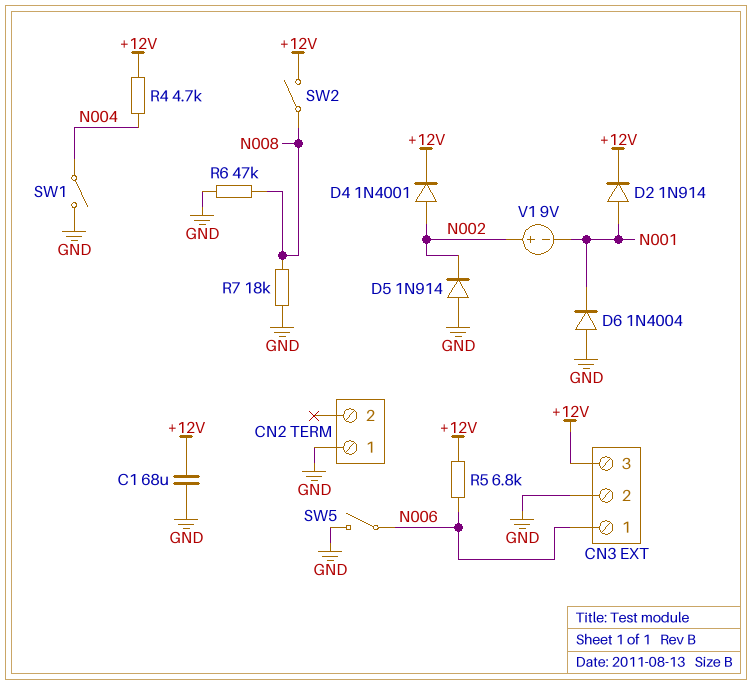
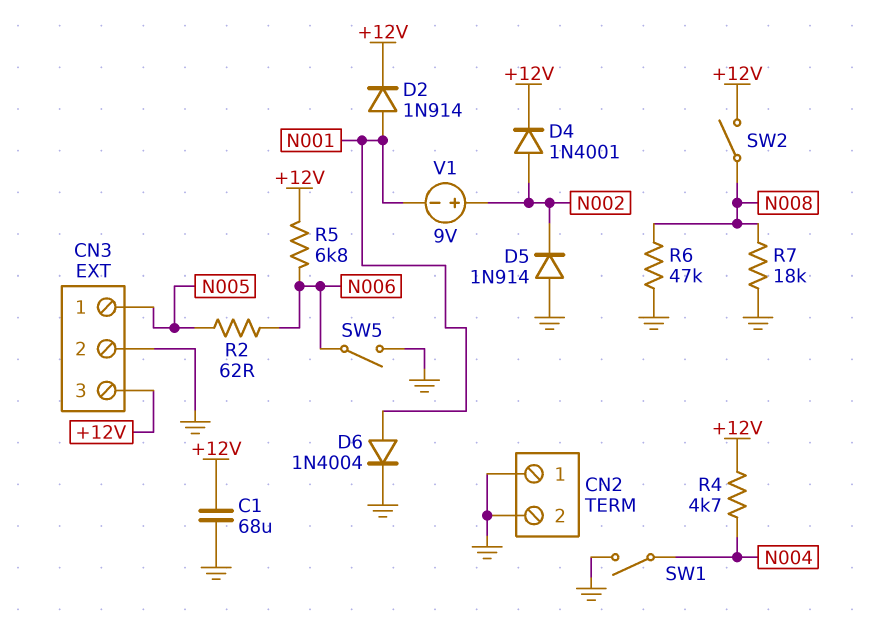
CN2 pin 2: none -> GND
CN3 pin 1: N006 -> N005
D6: diode 1N4004 (A GND, K N001) -> diode 1N4004 (A N001, K GND)
R2: none -> 62 (N005, N006)

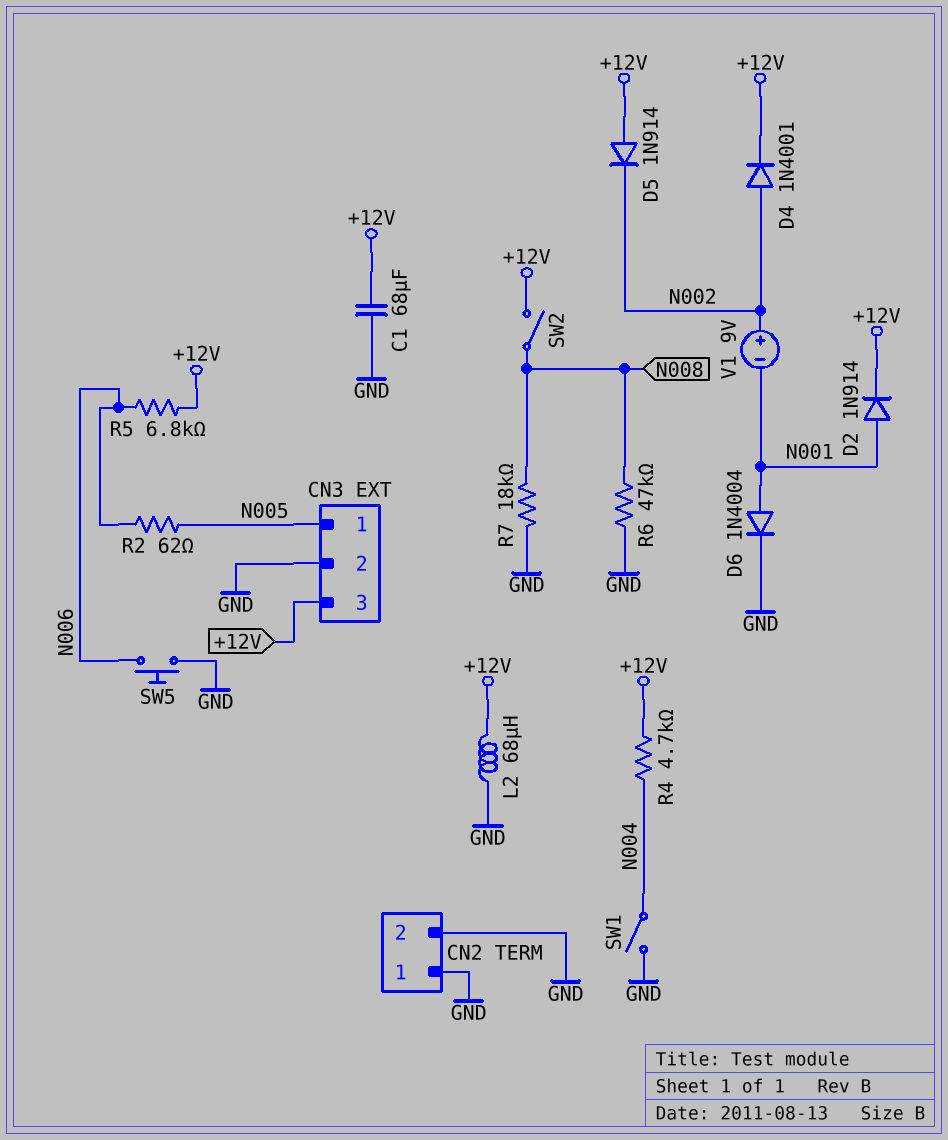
D5: diode 1N914 (A GND, K N002) -> diode 1N914 (A +12V, K N002)
L2: none -> 68uH (+12V, GND)
SW5: switch (GND, N006) -> button (GND, N006)

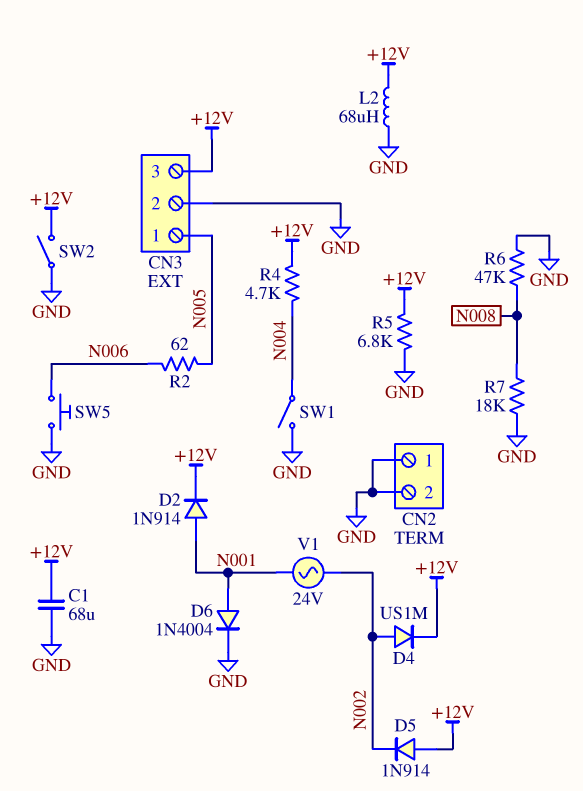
D4: diode 1N4001 (A N002, K +12V) -> diode US1M (A N002, K +12V)
R5: 6.8k (+12V, N006) -> 6.8k (+12V, GND)
SW2: switch (+12V, N008) -> switch (+12V, GND)
V1: 9V (plus N002, minus N001) -> AC 24V (N001, N002)

